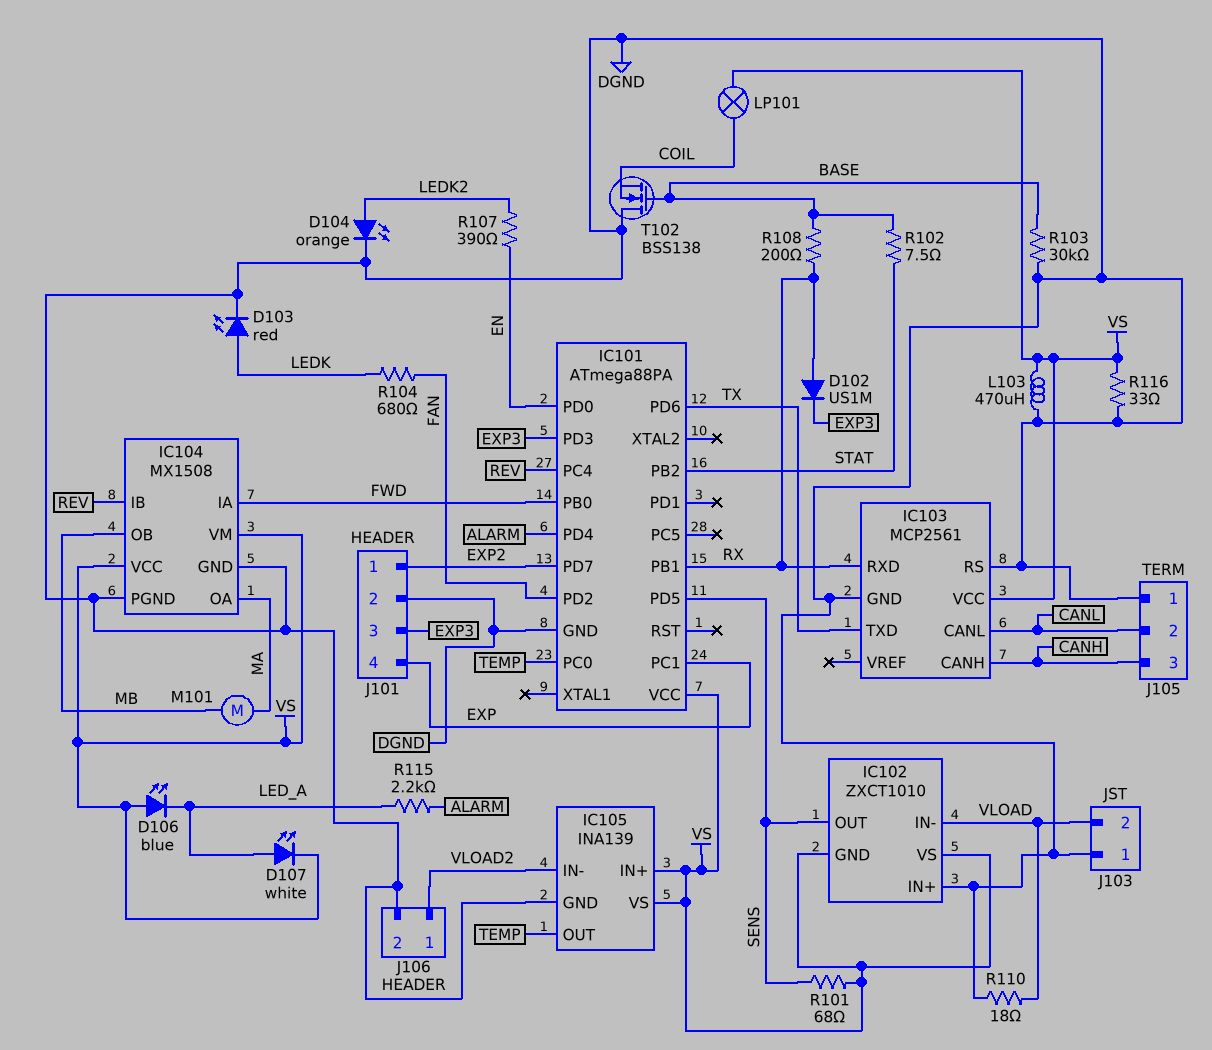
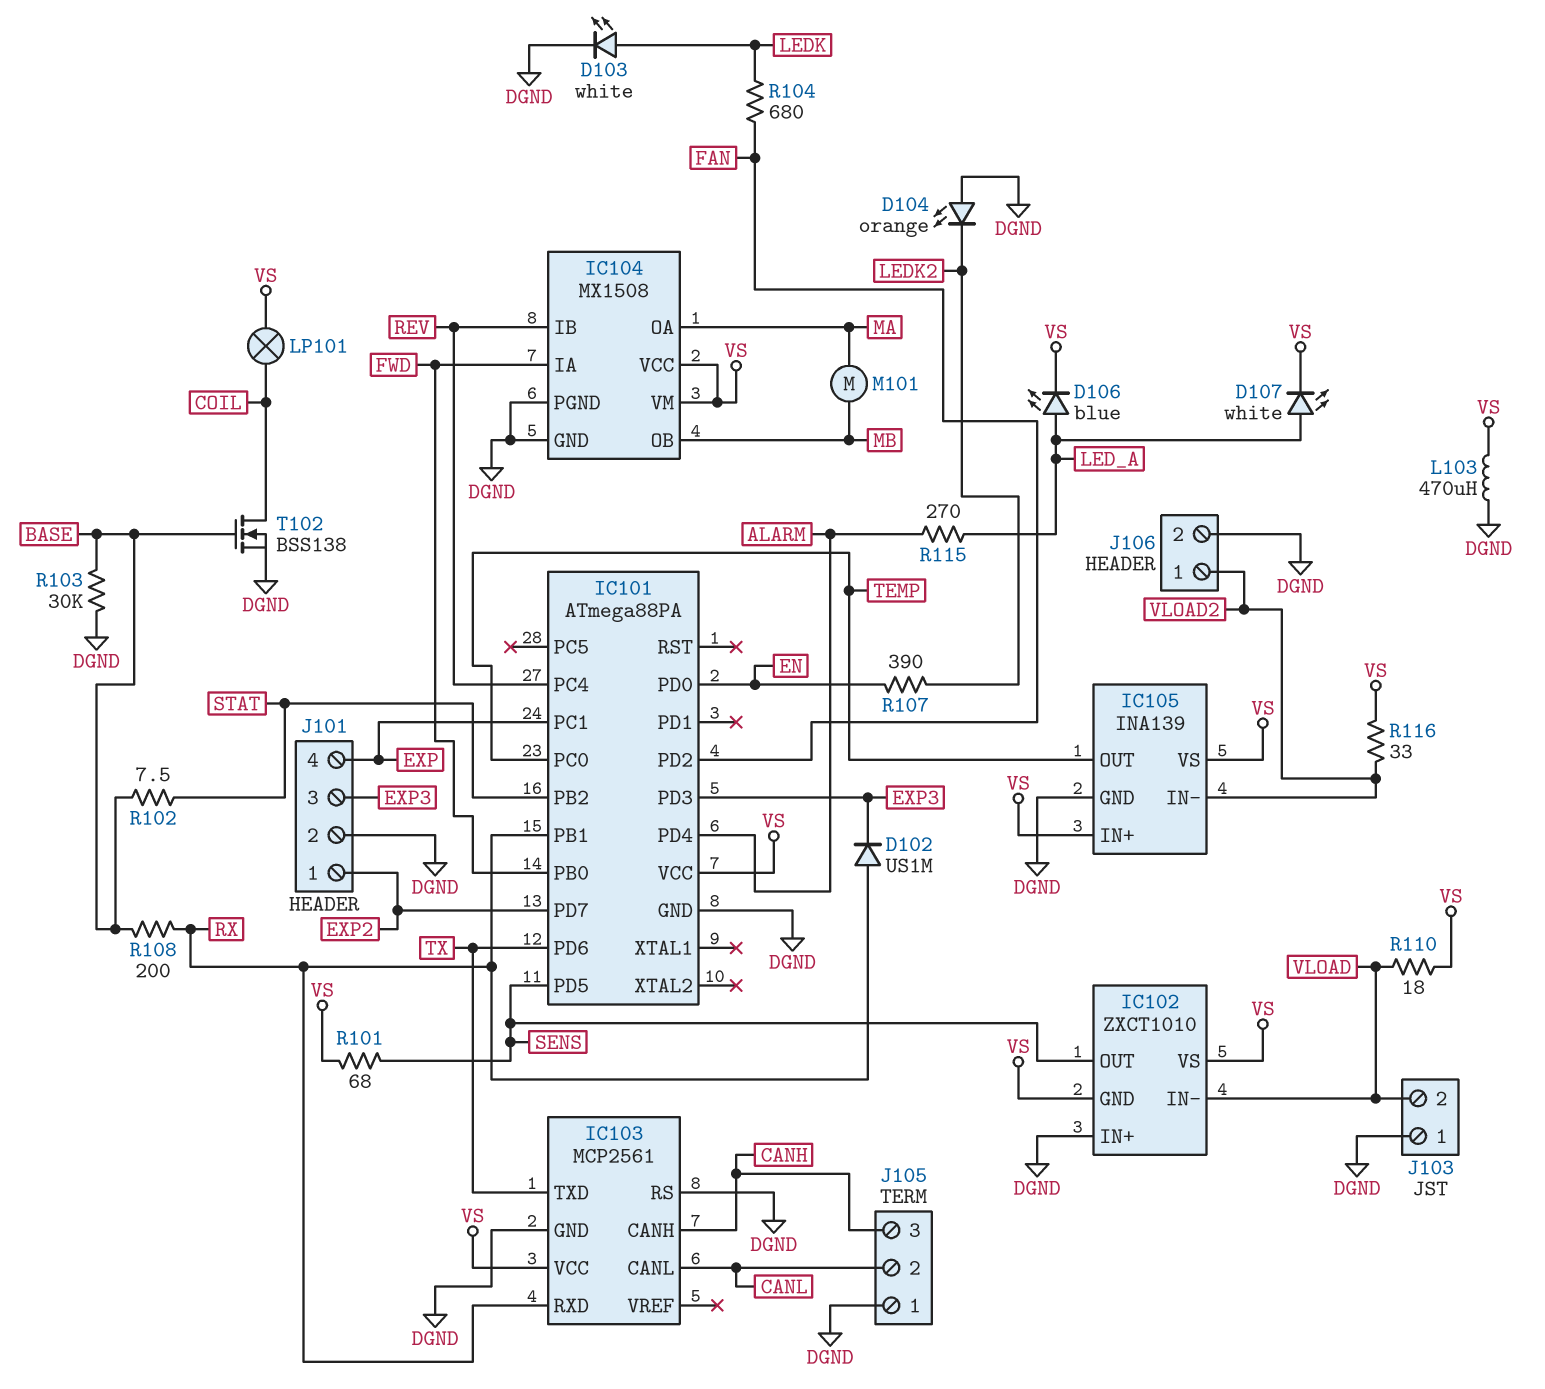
D103: LED red (A LEDK, K DGND) -> LED white (A LEDK, K DGND)
D104: LED orange (A LEDK2, K DGND) -> LED orange (A DGND, K LEDK2)
D106: LED blue (A VS, K LED_A) -> LED blue (A LED_A, K VS)
R110: 18 (DGND, VLOAD) -> 18 (VLOAD, VS)
R115: 2.2k (ALARM, LED_A) -> 270 (ALARM, LED_A)
R116: 33 (DGND, VS) -> 33 (VLOAD2, VS)
T102: NMOS BSS138 (G BASE, D DGND, S COIL) -> NMOS BSS138 (G BASE, D COIL, S DGND)

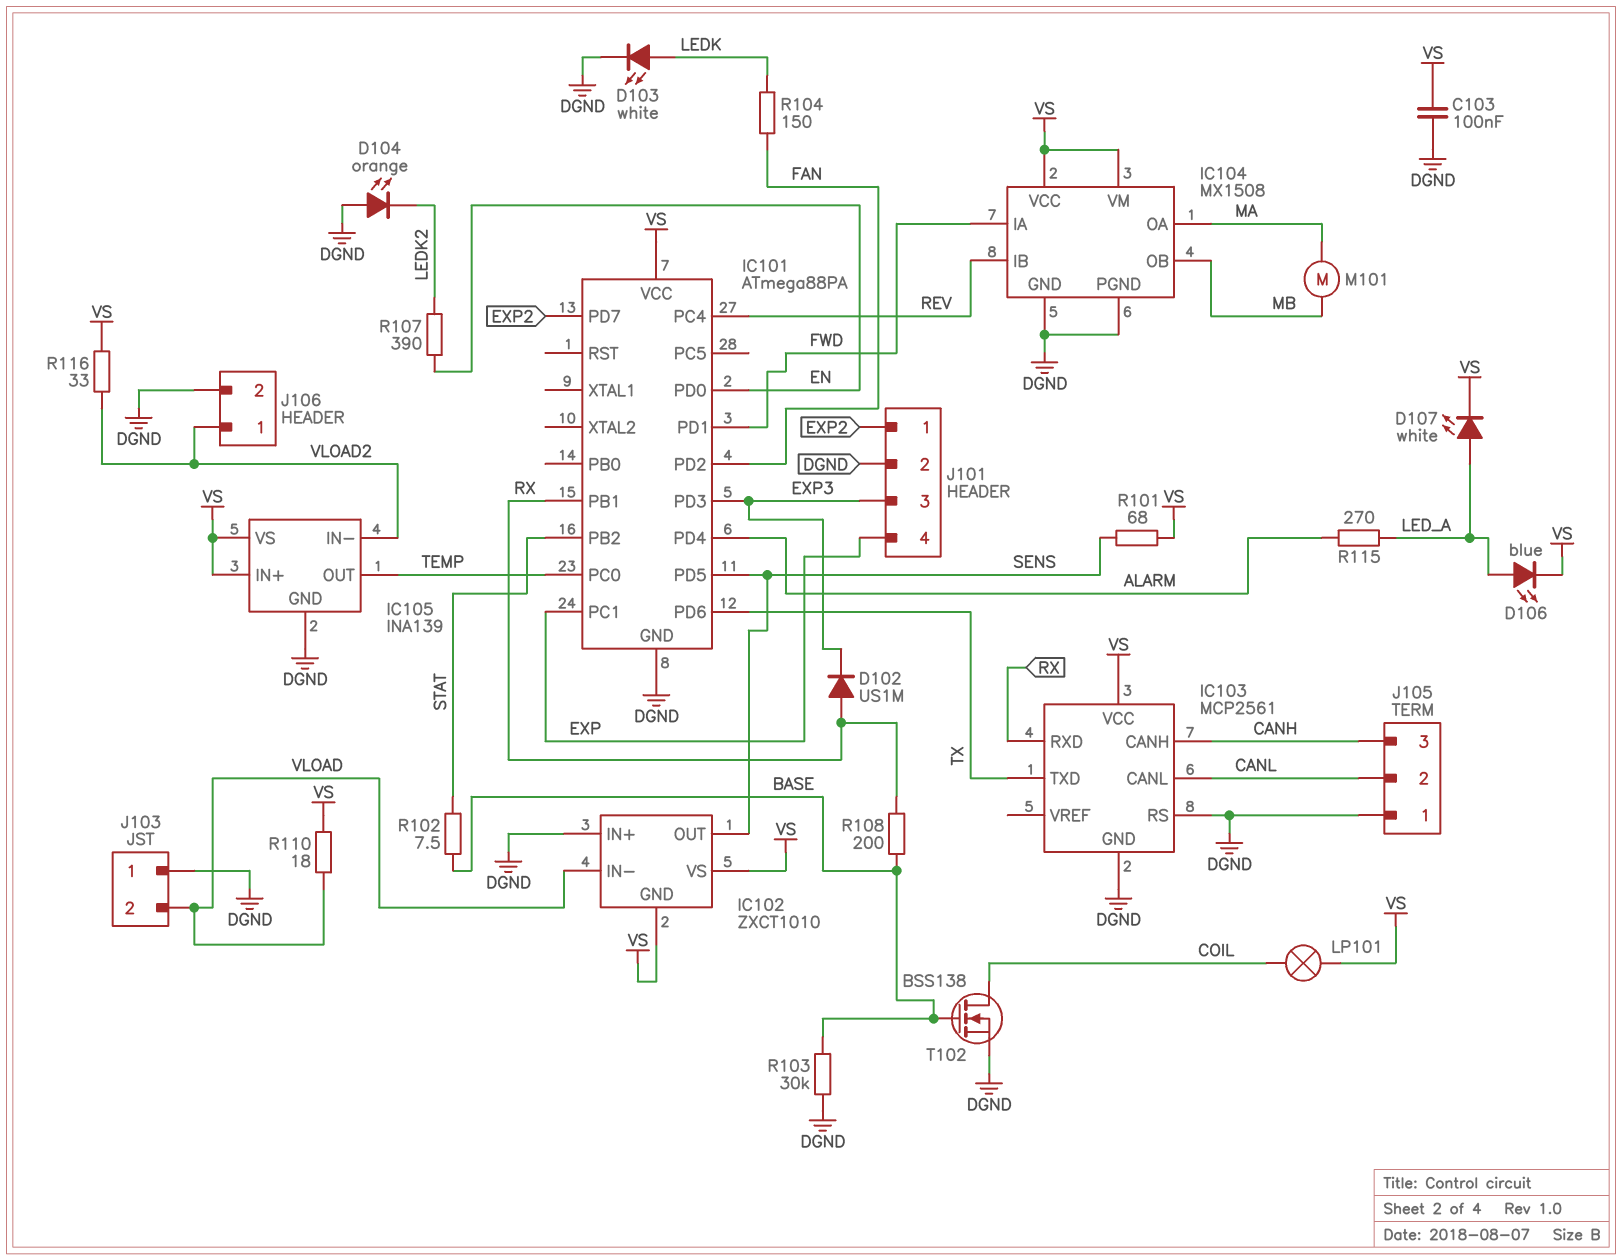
C103: none -> 100nF (DGND, VS)
IC101 pin PB0: FWD -> none
IC101 pin PD1: none -> FWD
L103: 470uH (DGND, VS) -> none
R104: 680 (FAN, LEDK) -> 150 (FAN, LEDK)

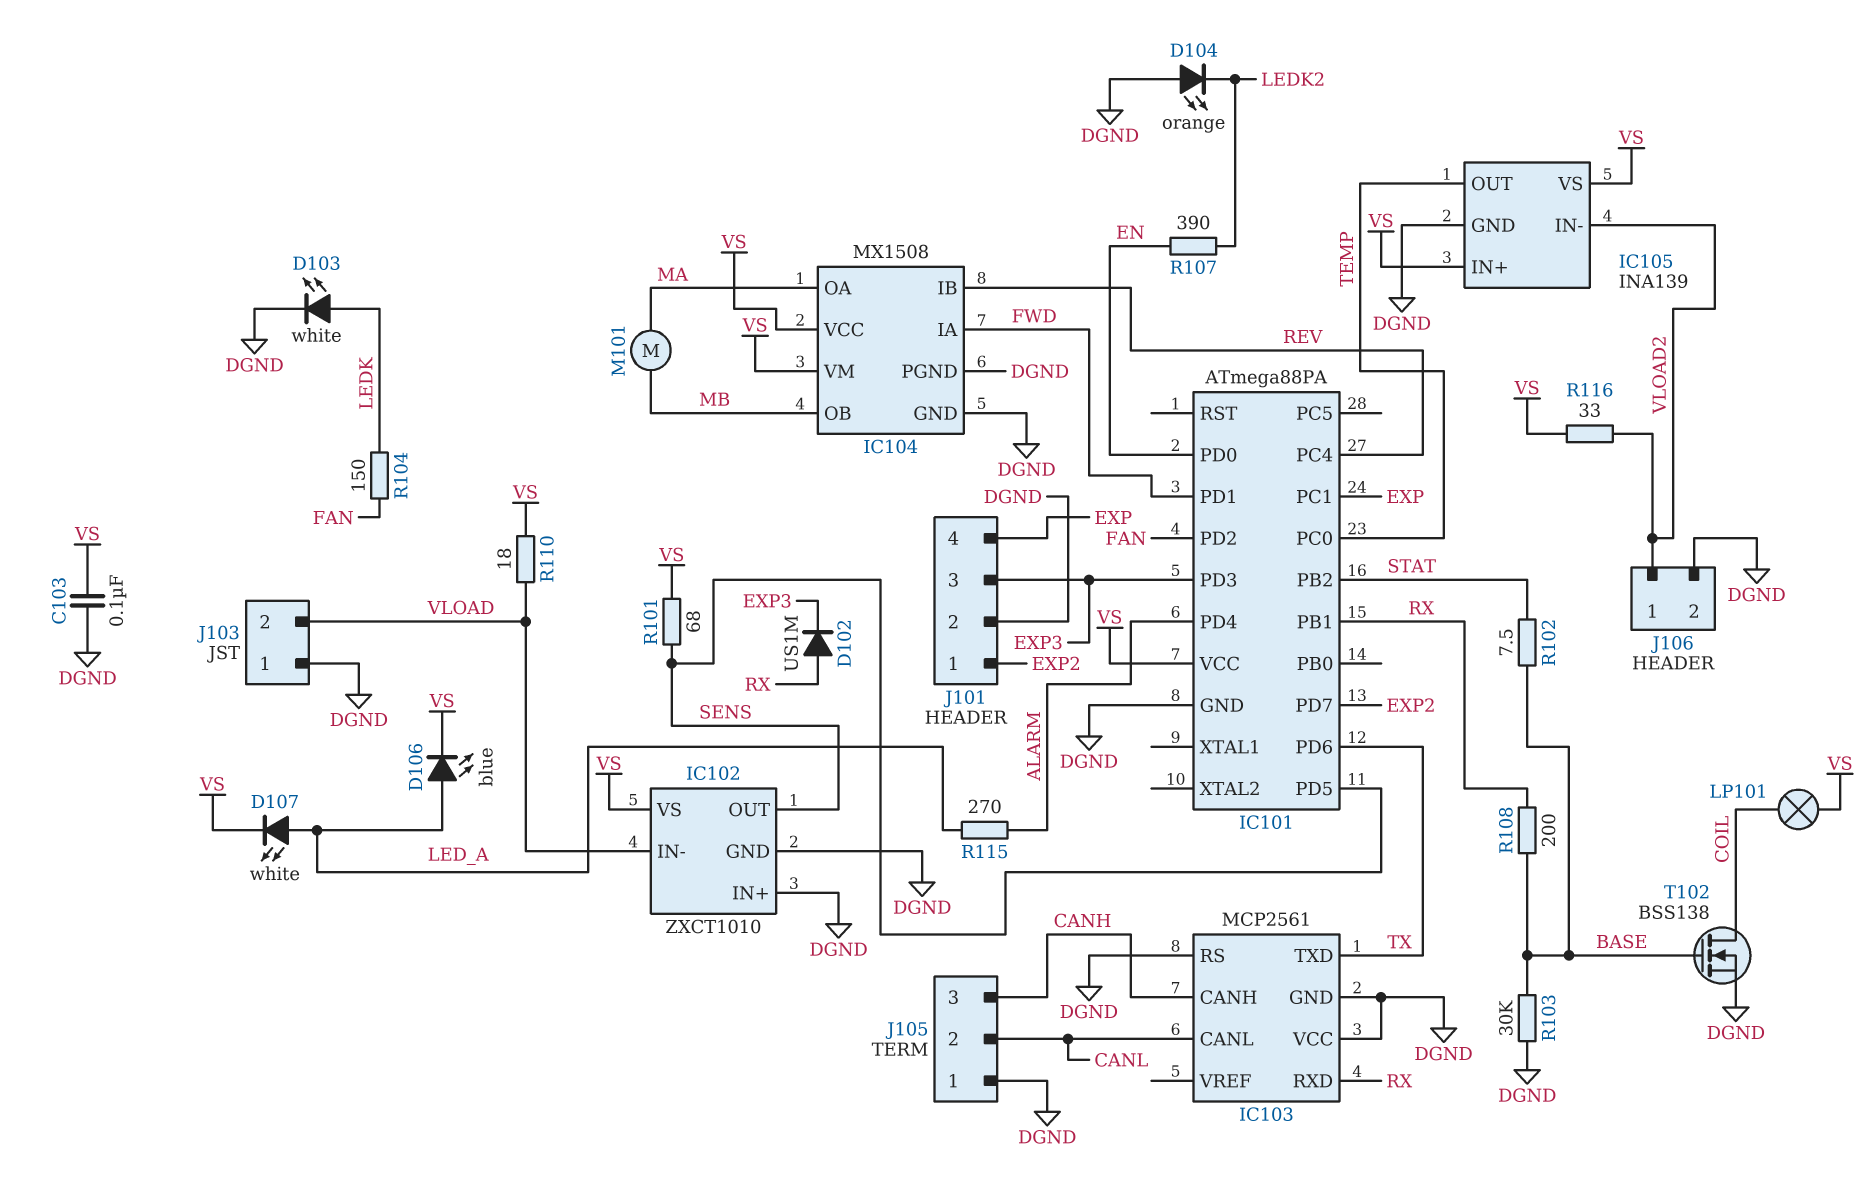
IC102 pin GND: VS -> DGND
IC103 pin VCC: VS -> DGND

